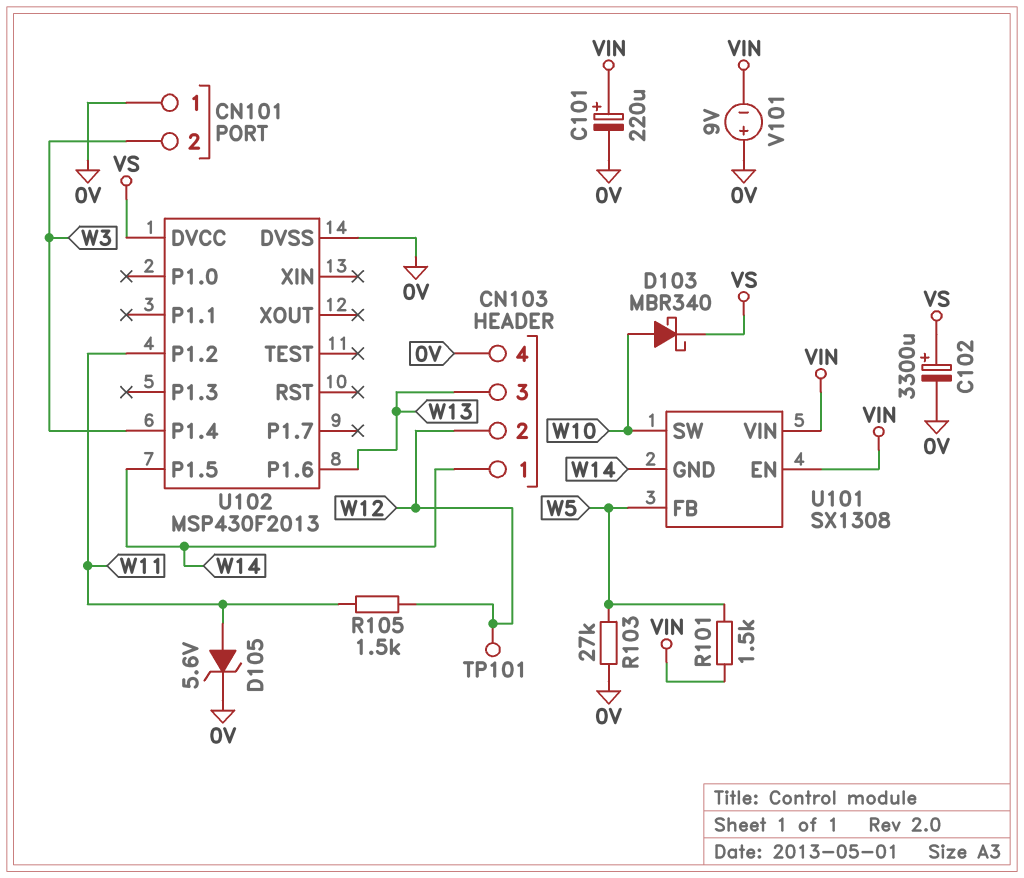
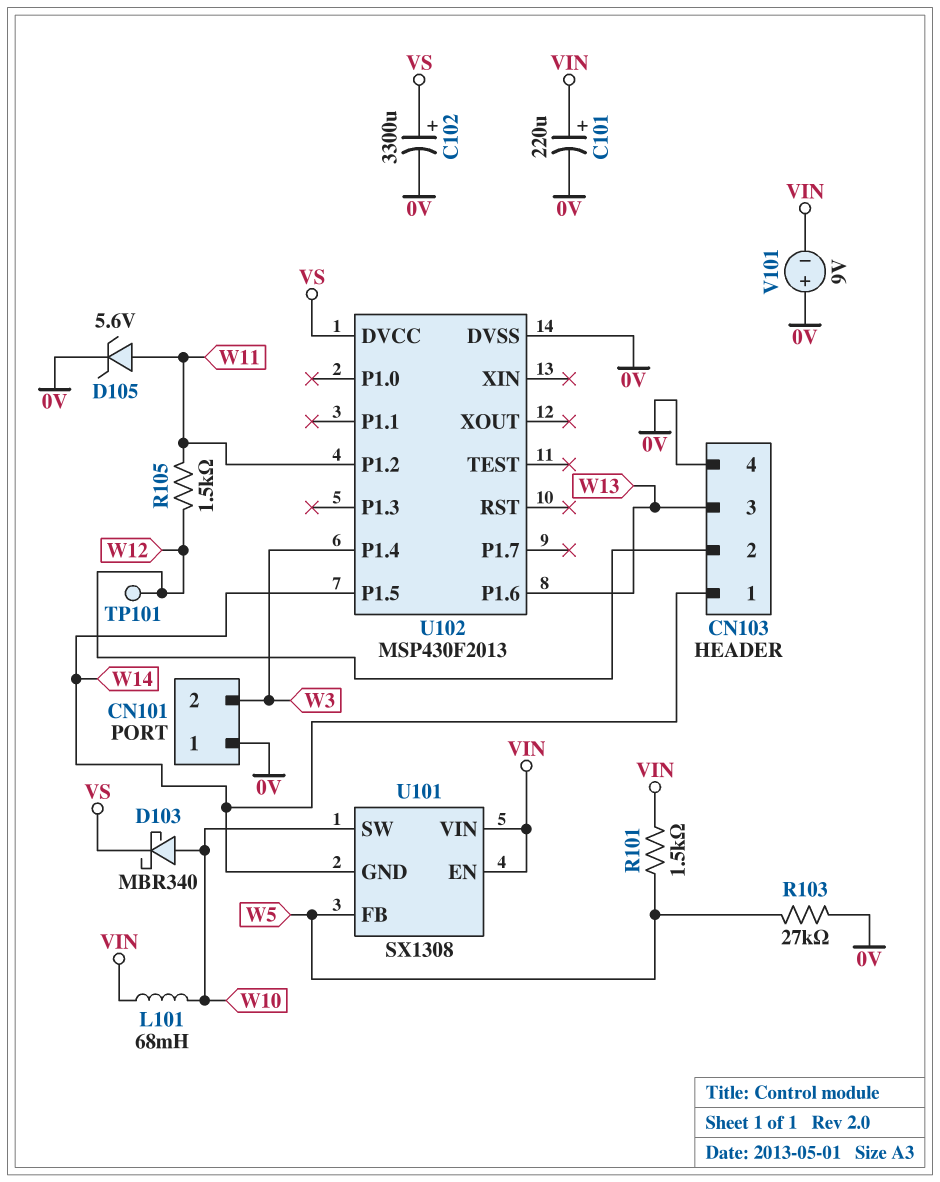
L101: none -> 68mH (VIN, W10)

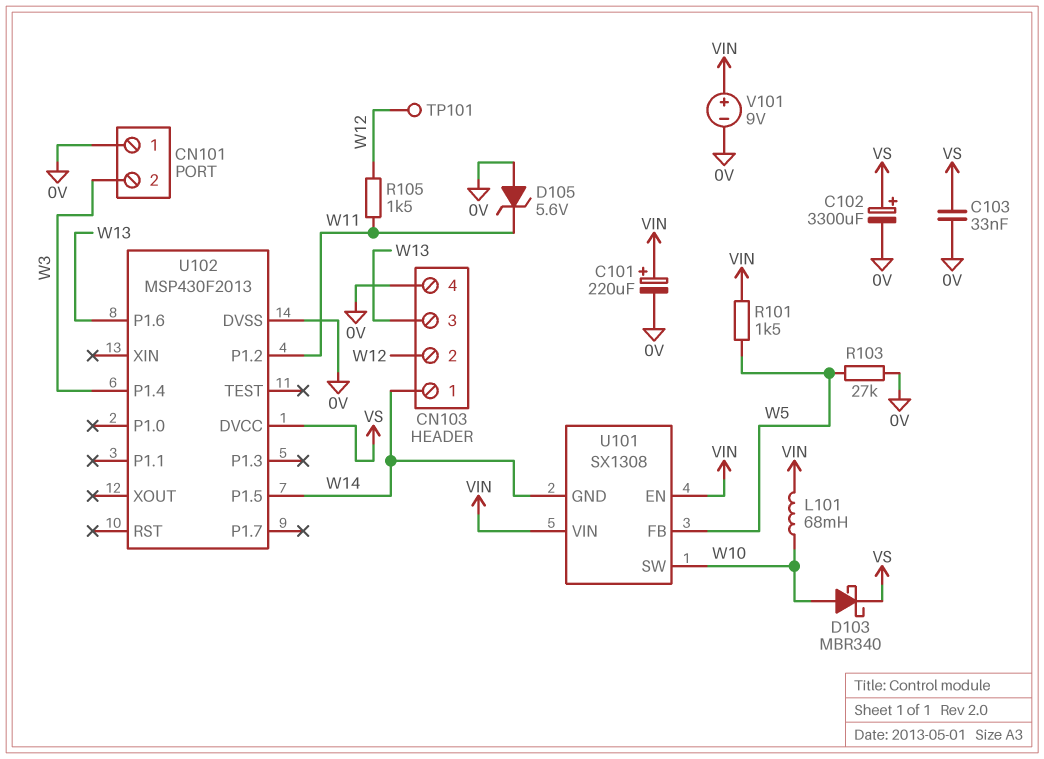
C103: none -> 33nF (0V, VS)
D105: zener 5.6V (A W11, K 0V) -> zener 5.6V (A 0V, K W11)
V101: 9V (plus 0V, minus VIN) -> 9V (plus VIN, minus 0V)

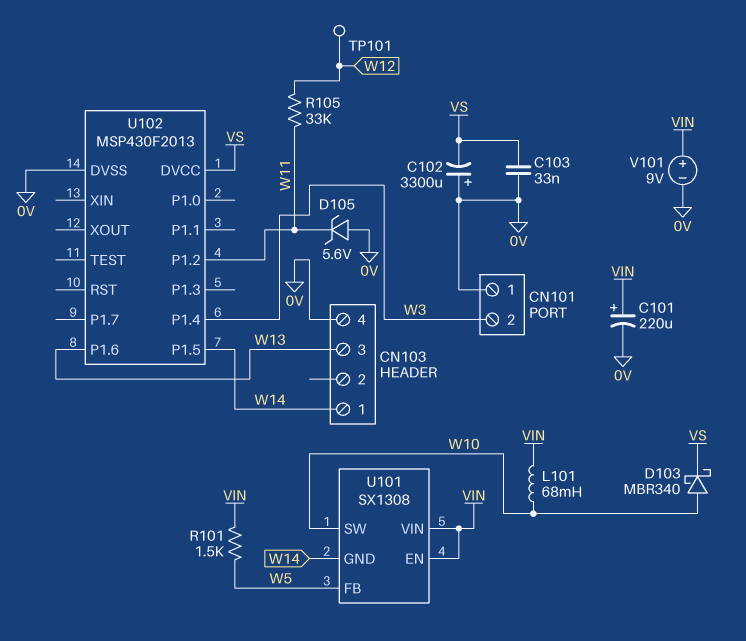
C102: 3300uF (plus VS, minus 0V) -> 3300uF (plus 0V, minus VS)
CN103 pin 2: W12 -> none
R103: 27k (0V, W5) -> none
R105: 1.5k (W11, W12) -> 33k (W11, W12)

